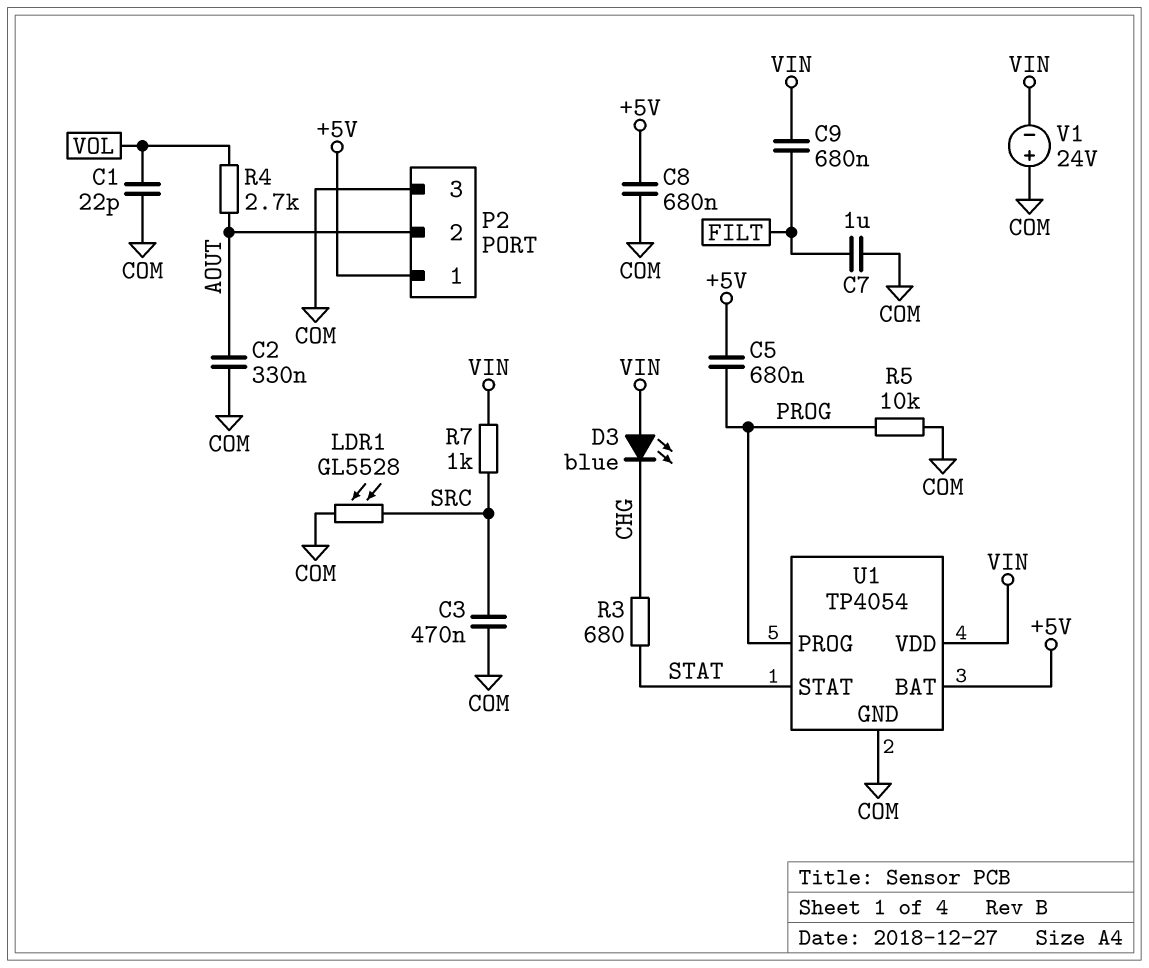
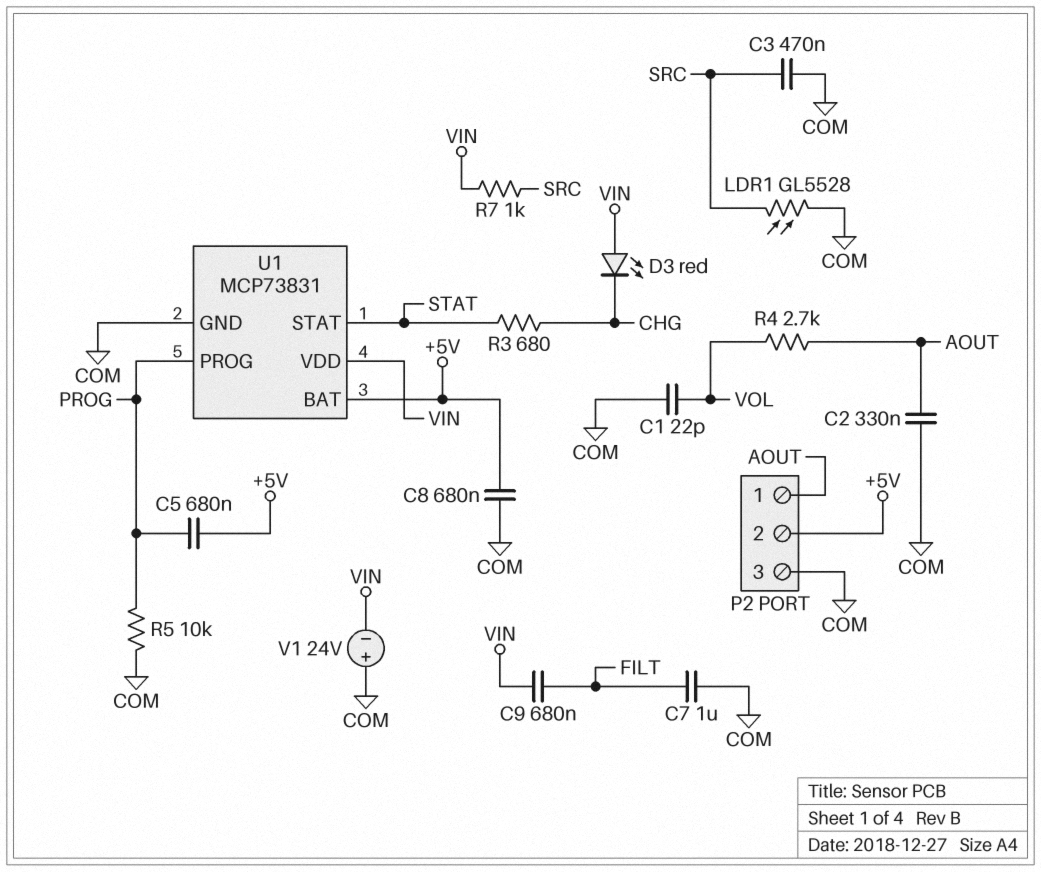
D3: LED blue (A VIN, K CHG) -> LED red (A VIN, K CHG)
P2 pin 1: +5V -> AOUT
P2 pin 2: AOUT -> +5V
U1: TP4054 -> MCP73831

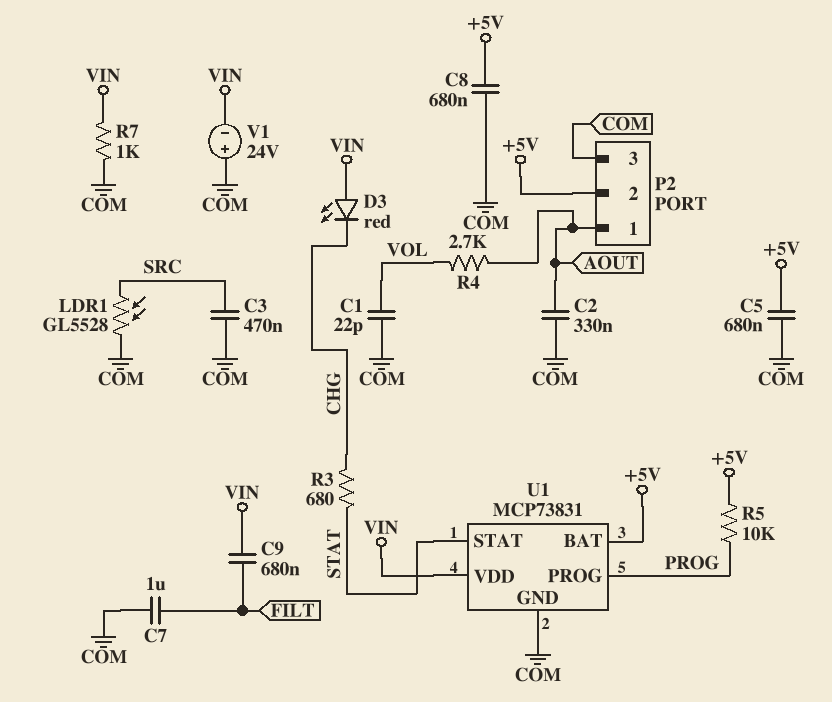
C5: 680nF (+5V, PROG) -> 680nF (+5V, COM)
R5: 10k (COM, PROG) -> 10k (+5V, PROG)
R7: 1k (SRC, VIN) -> 1k (COM, VIN)

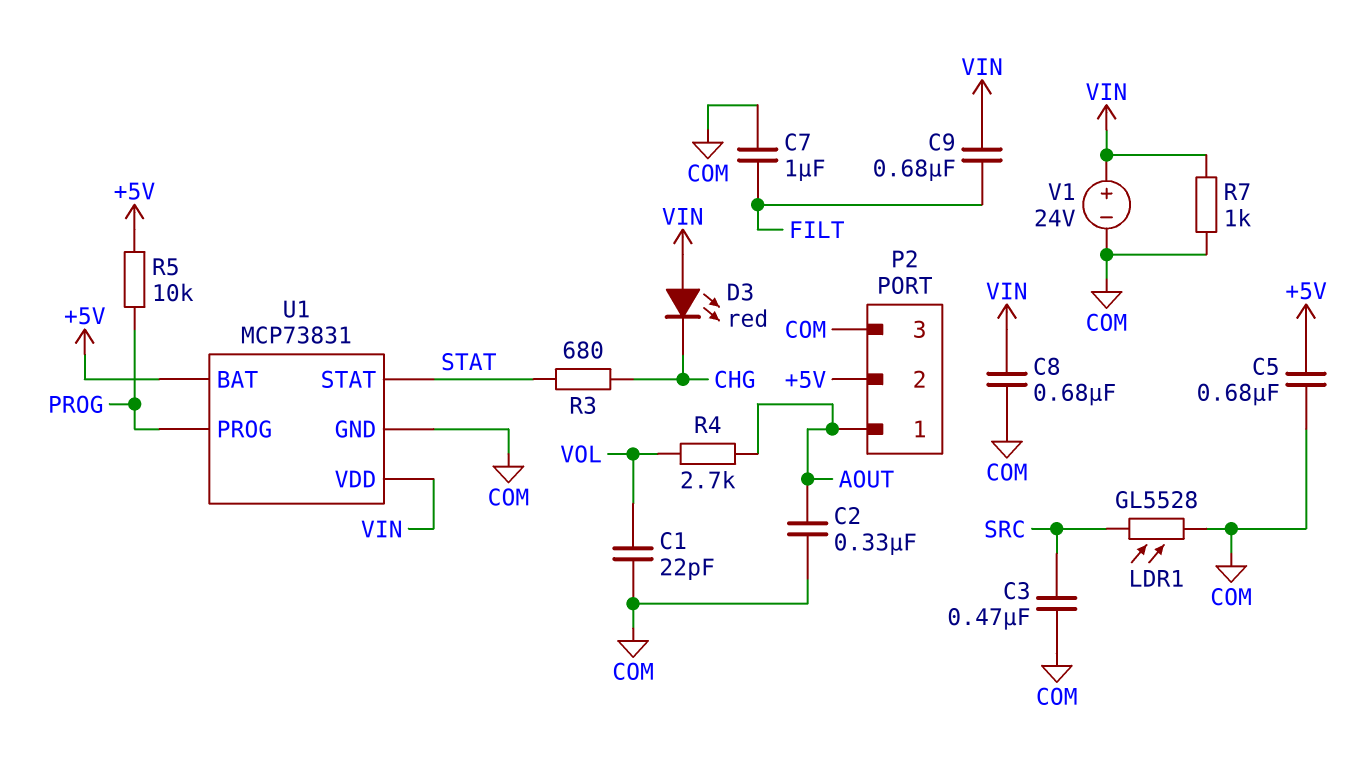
C8: 680nF (+5V, COM) -> 680nF (COM, VIN)
V1: 24V (plus COM, minus VIN) -> 24V (plus VIN, minus COM)

